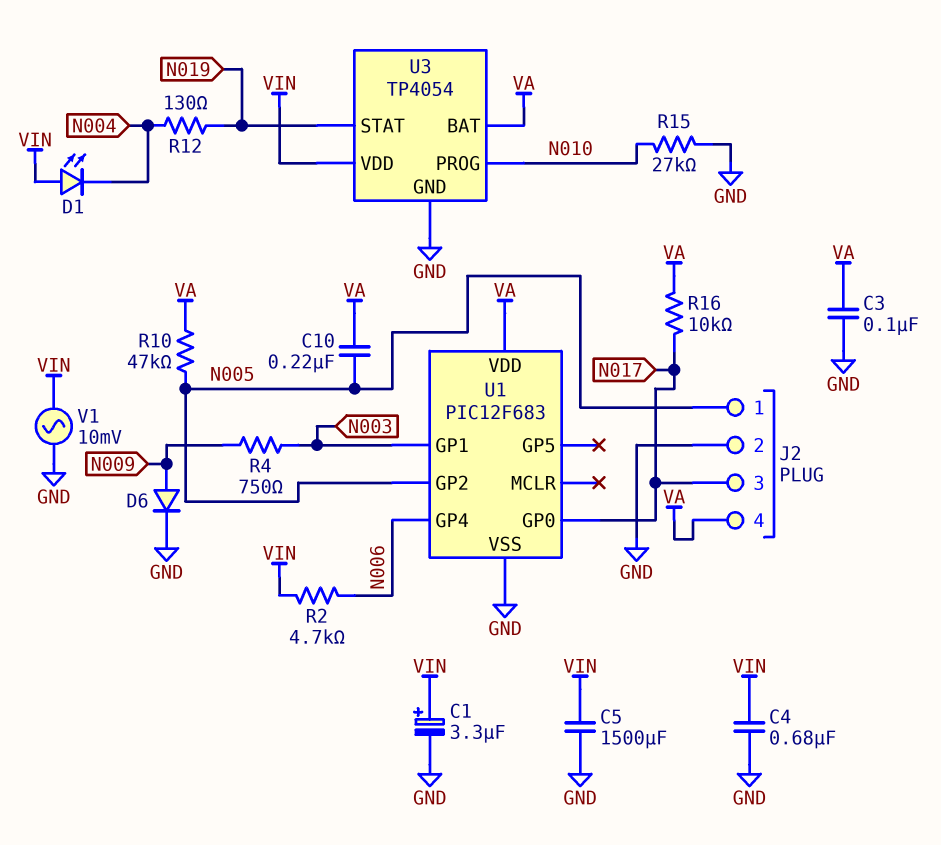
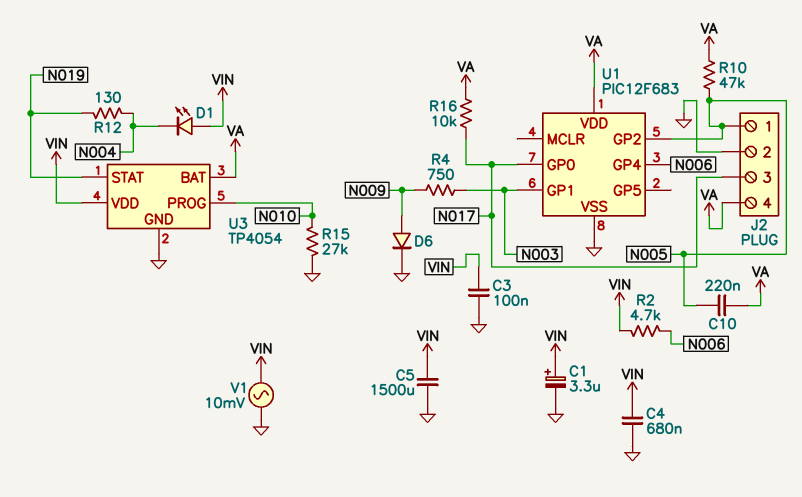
C3: 100nF (GND, VA) -> 100nF (GND, VIN)

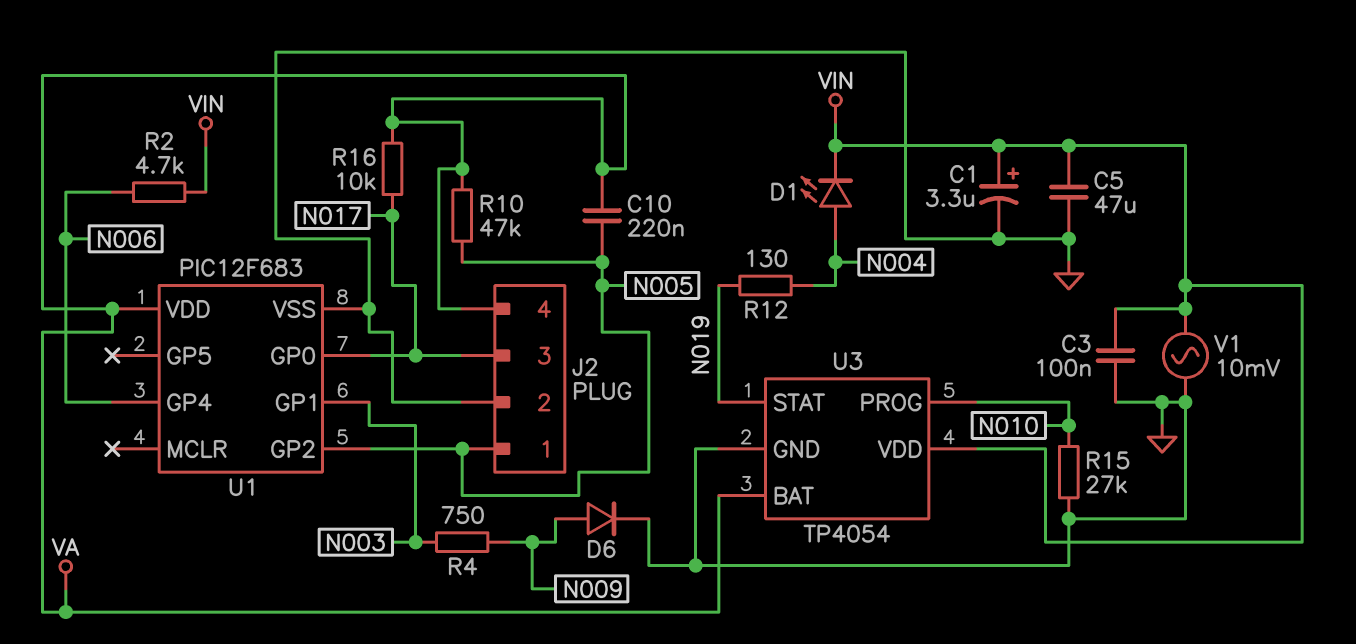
C4: 680nF (GND, VIN) -> none
C5: 1500uF (GND, VIN) -> 47uF (GND, VIN)
D1: LED (A VIN, K N004) -> LED (A N004, K VIN)

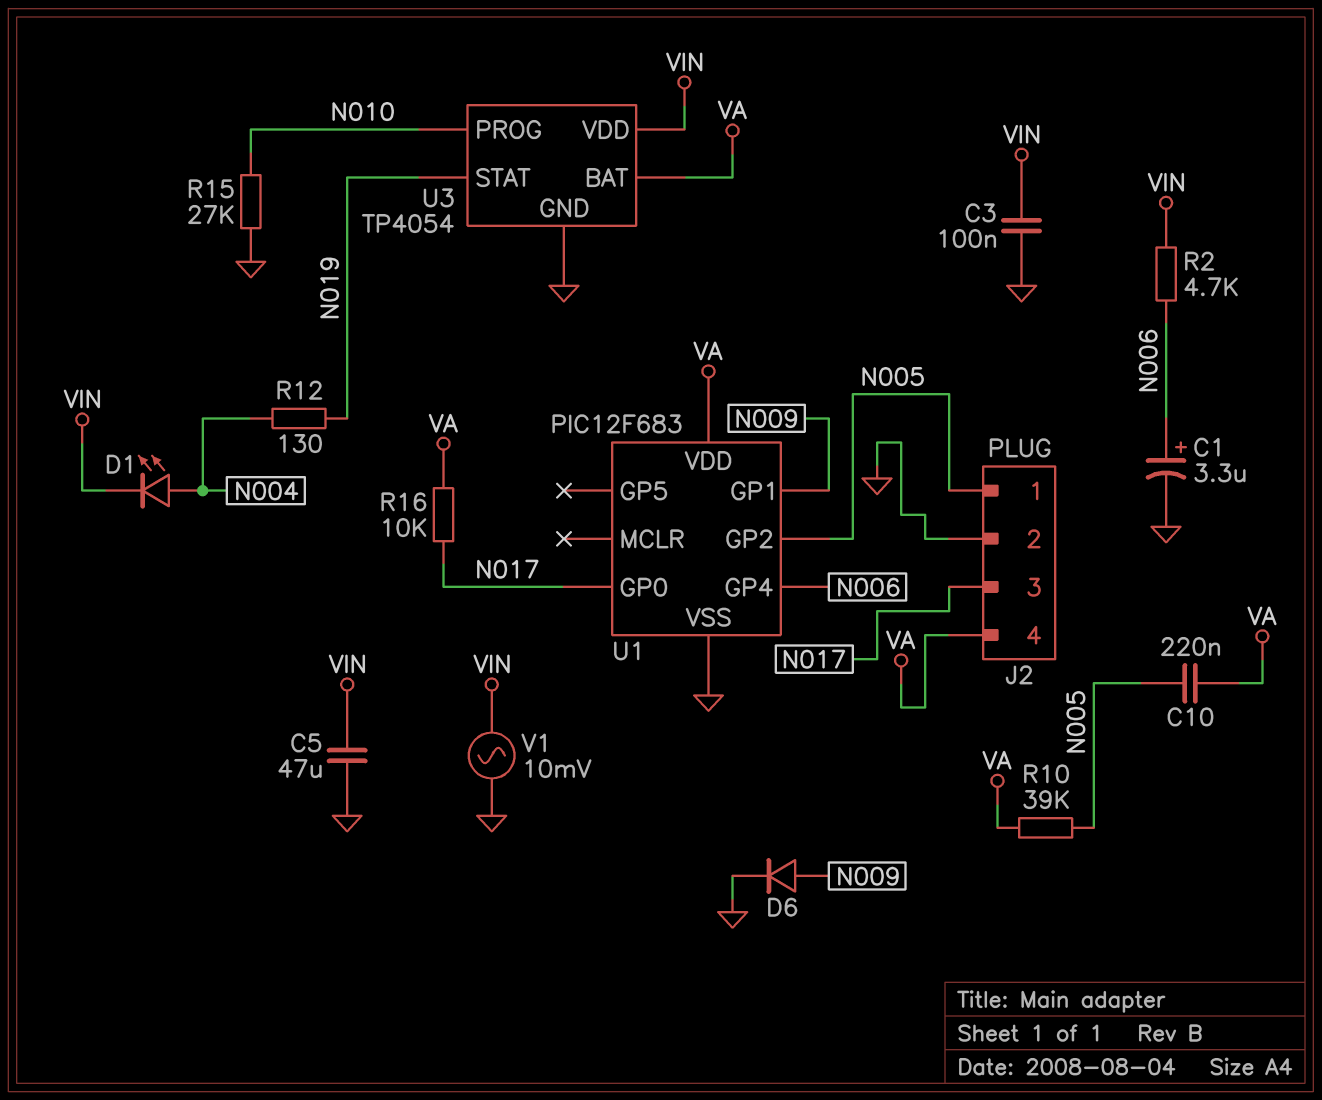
C1: 3.3uF (plus VIN, minus GND) -> 3.3uF (plus N006, minus GND)
R4: 750 (N003, N009) -> none
R10: 47k (N005, VA) -> 39k (N005, VA)
U1 pin GP1: N003 -> N009

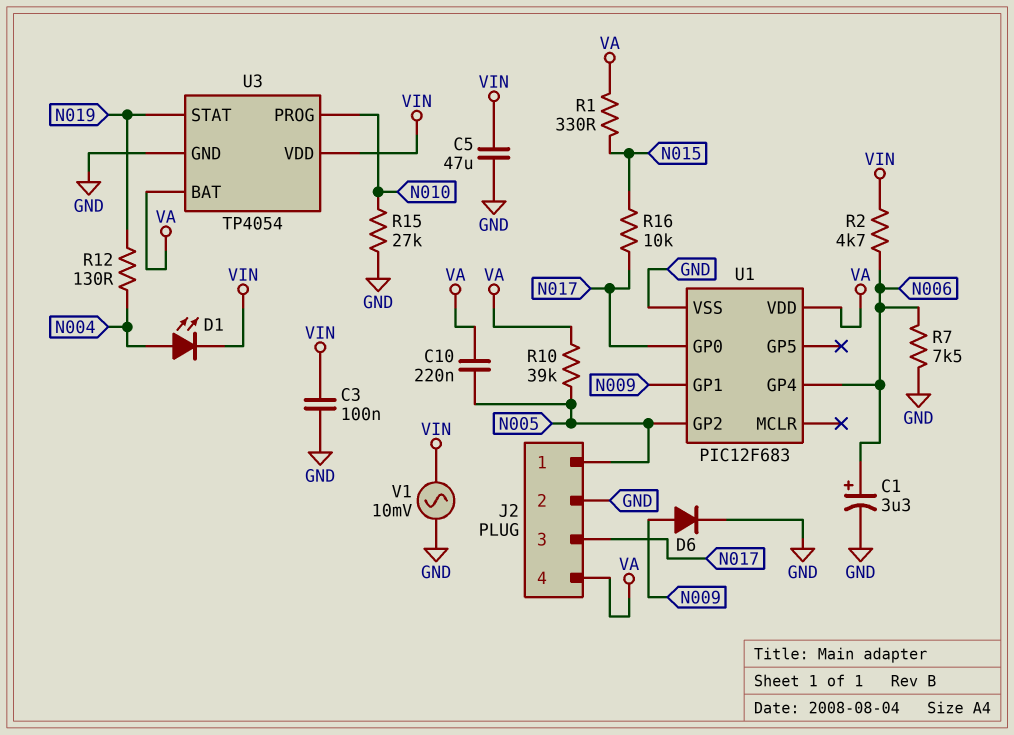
R1: none -> 330 (N015, VA)
R7: none -> 7.5k (GND, N006)
R16: 10k (N017, VA) -> 10k (N015, N017)

